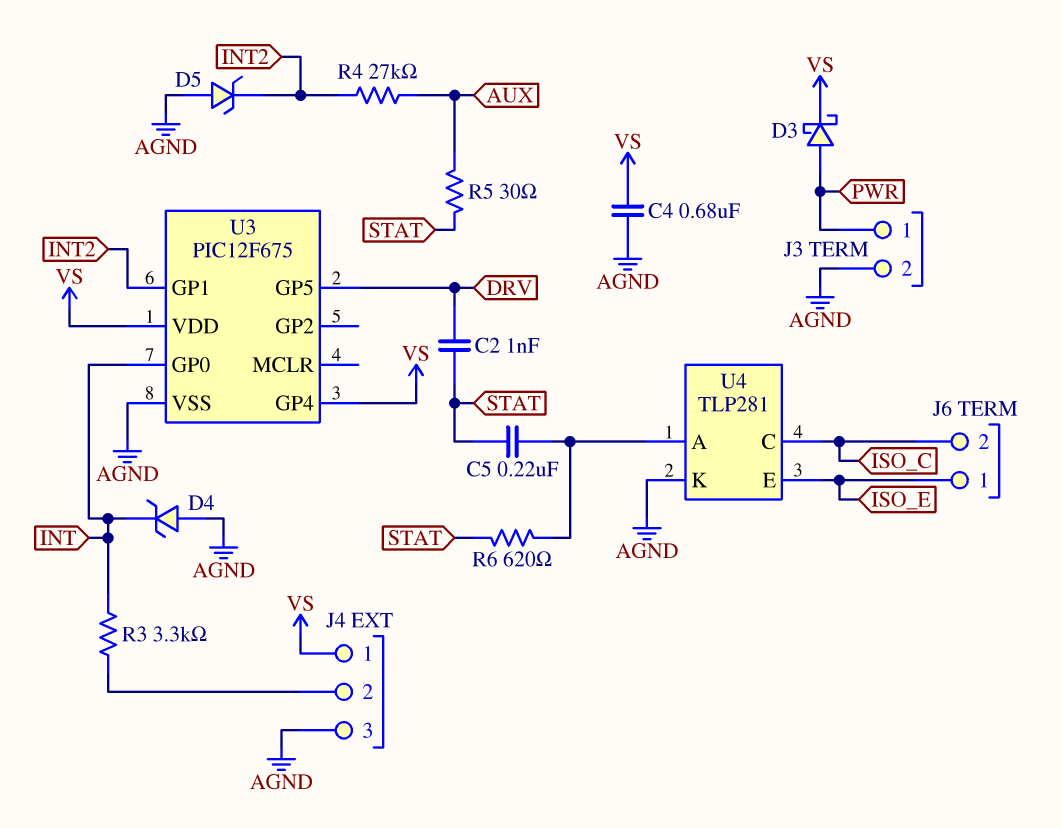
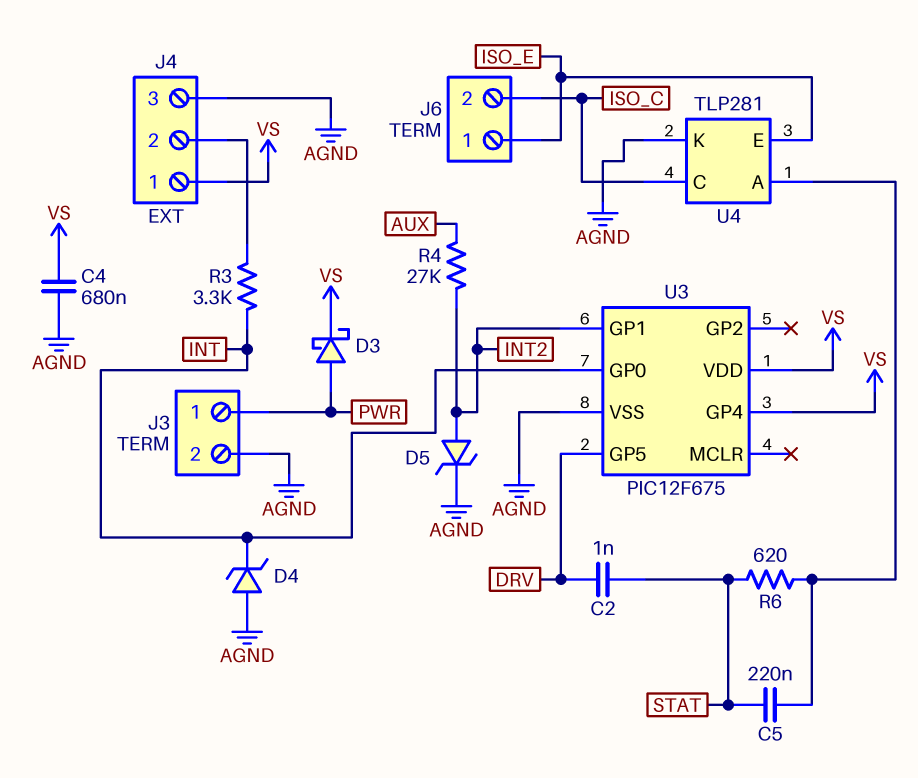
D5: zener (A AGND, K INT2) -> zener (A INT2, K AGND)
R5: 30 (AUX, STAT) -> none

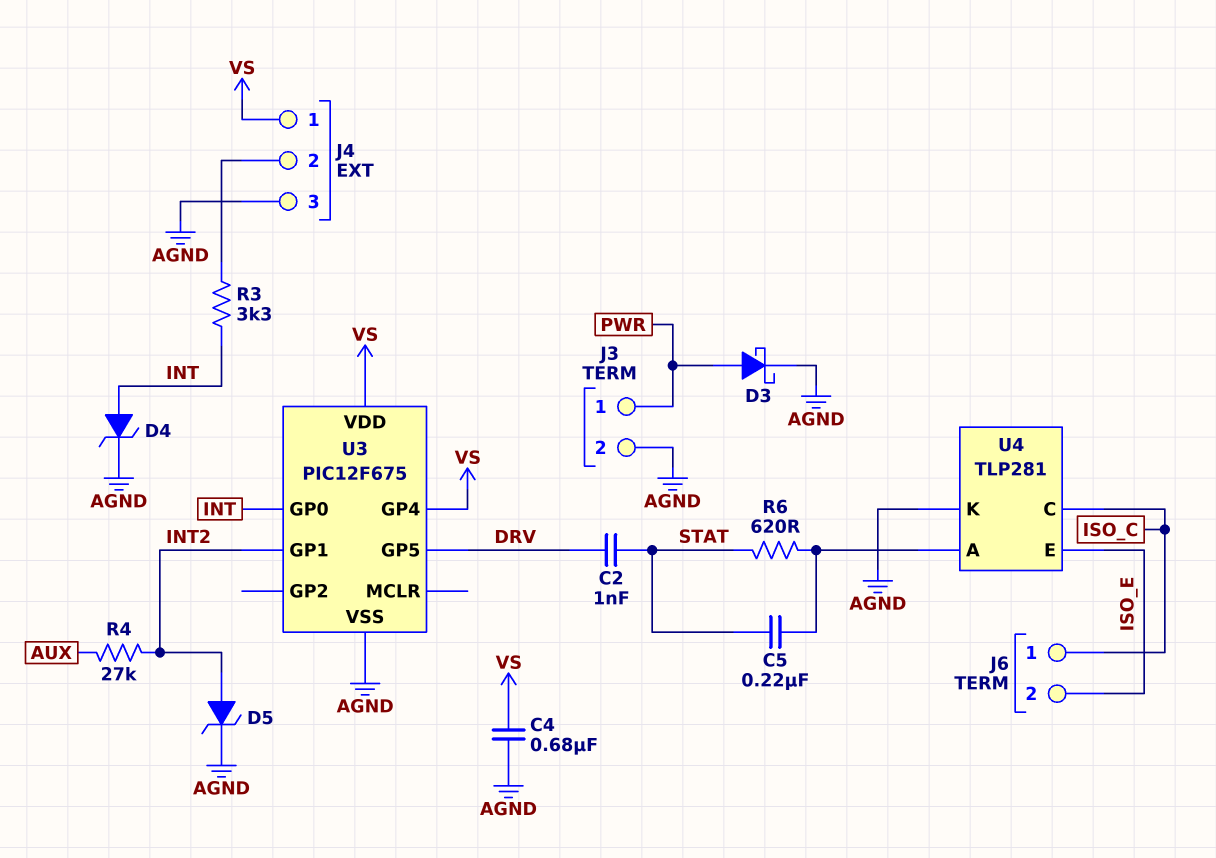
D3: schottky (A PWR, K VS) -> schottky (A PWR, K AGND)
D4: zener (A AGND, K INT) -> zener (A INT, K AGND)
J6 pin 1: ISO_E -> ISO_C
J6 pin 2: ISO_C -> ISO_E

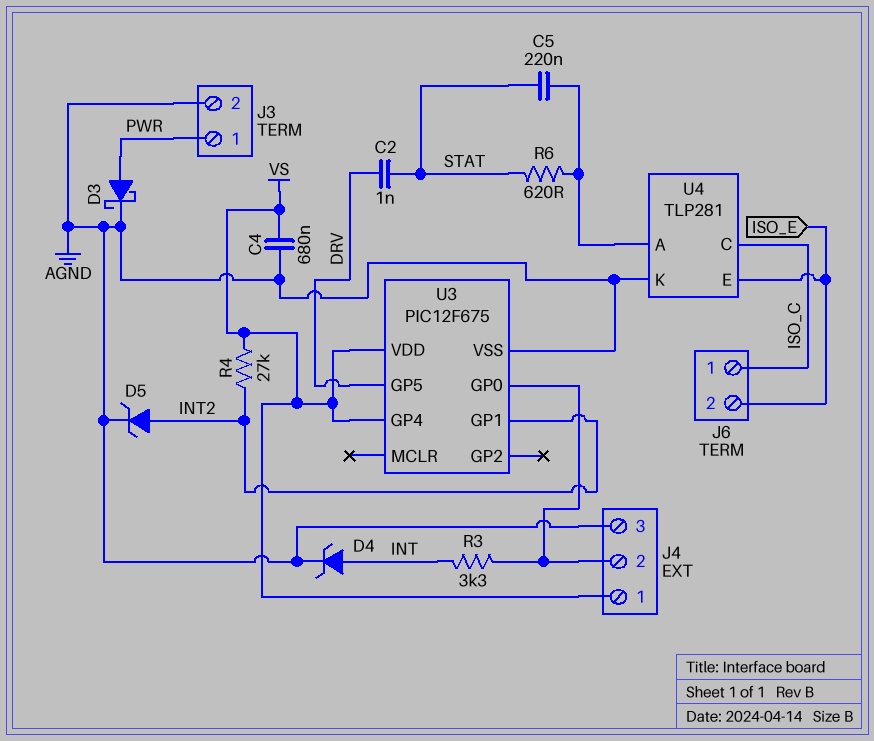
R4: 27k (AUX, INT2) -> 27k (INT2, VS)
U3 pin GP0: INT -> J4/2

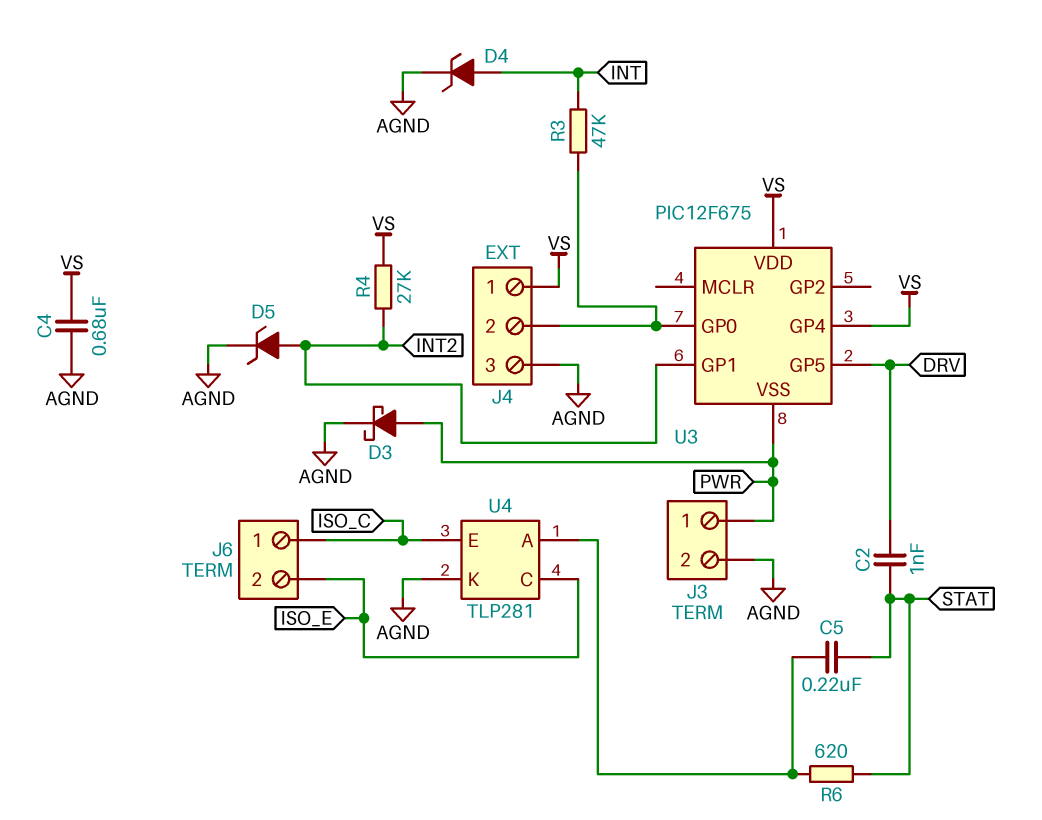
R3: 3.3k (INT, J4/2) -> 47k (INT, J4/2)
U3 pin VSS: AGND -> PWR
U4 pin C: ISO_C -> ISO_E
U4 pin E: ISO_E -> ISO_C

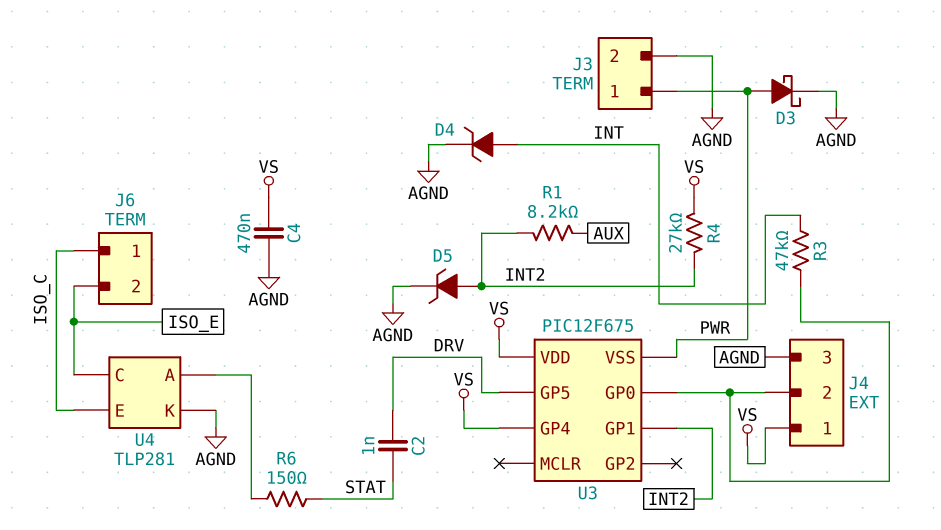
C4: 680nF (AGND, VS) -> 470nF (AGND, VS)
C5: 220nF (STAT, U4/A) -> none
R1: none -> 8.2k (AUX, INT2)
R6: 620 (STAT, U4/A) -> 150 (STAT, U4/A)

